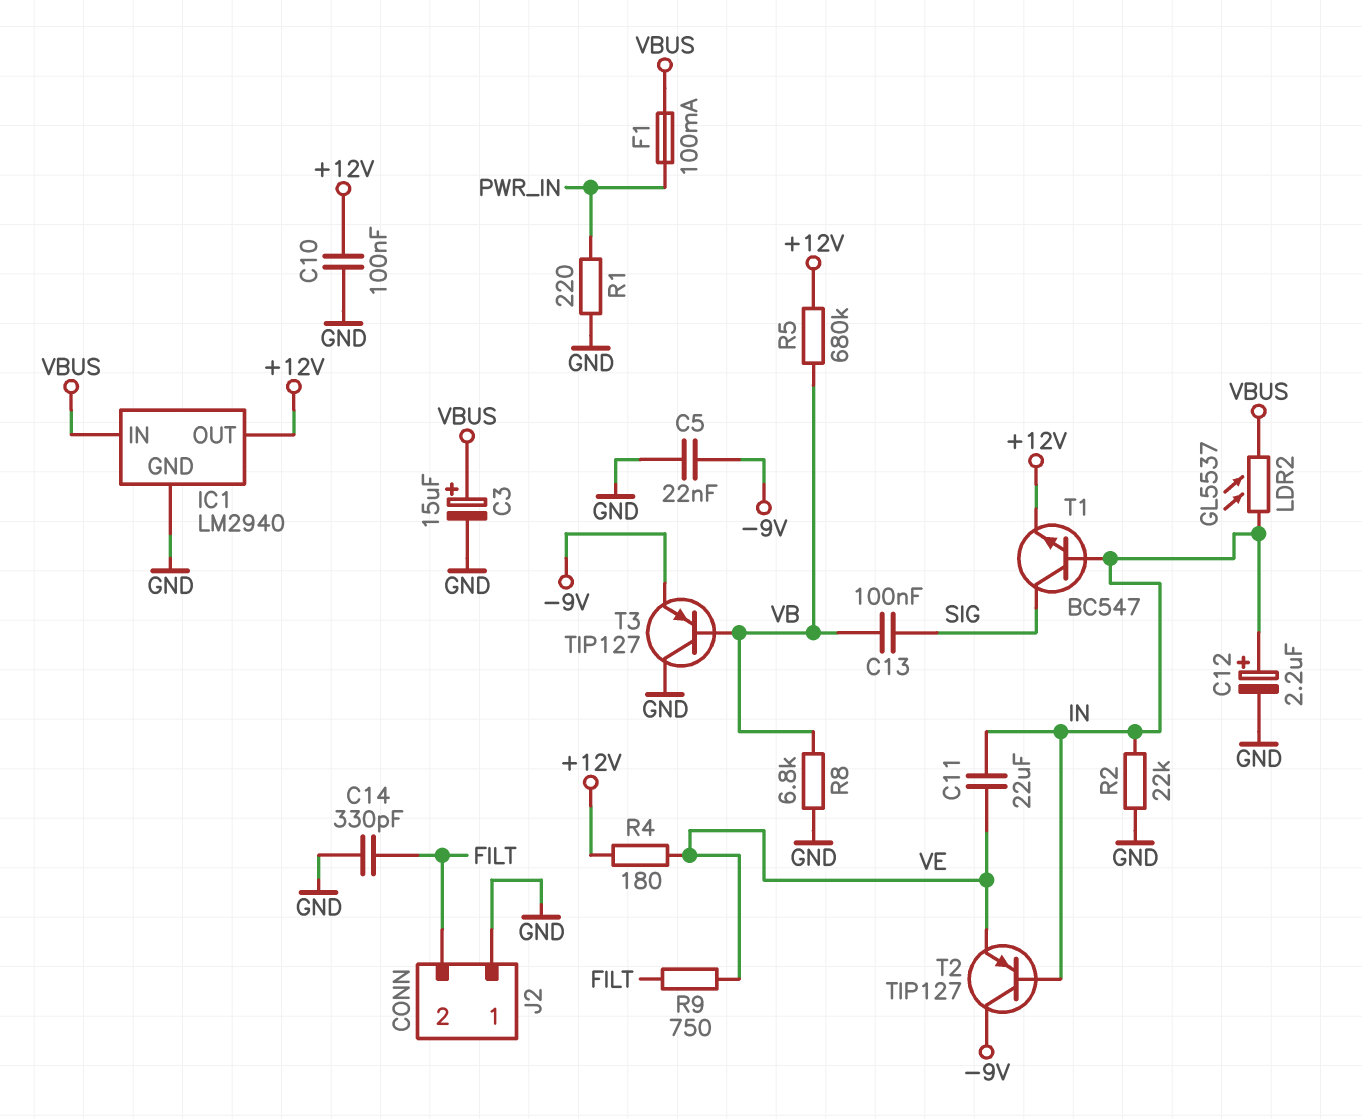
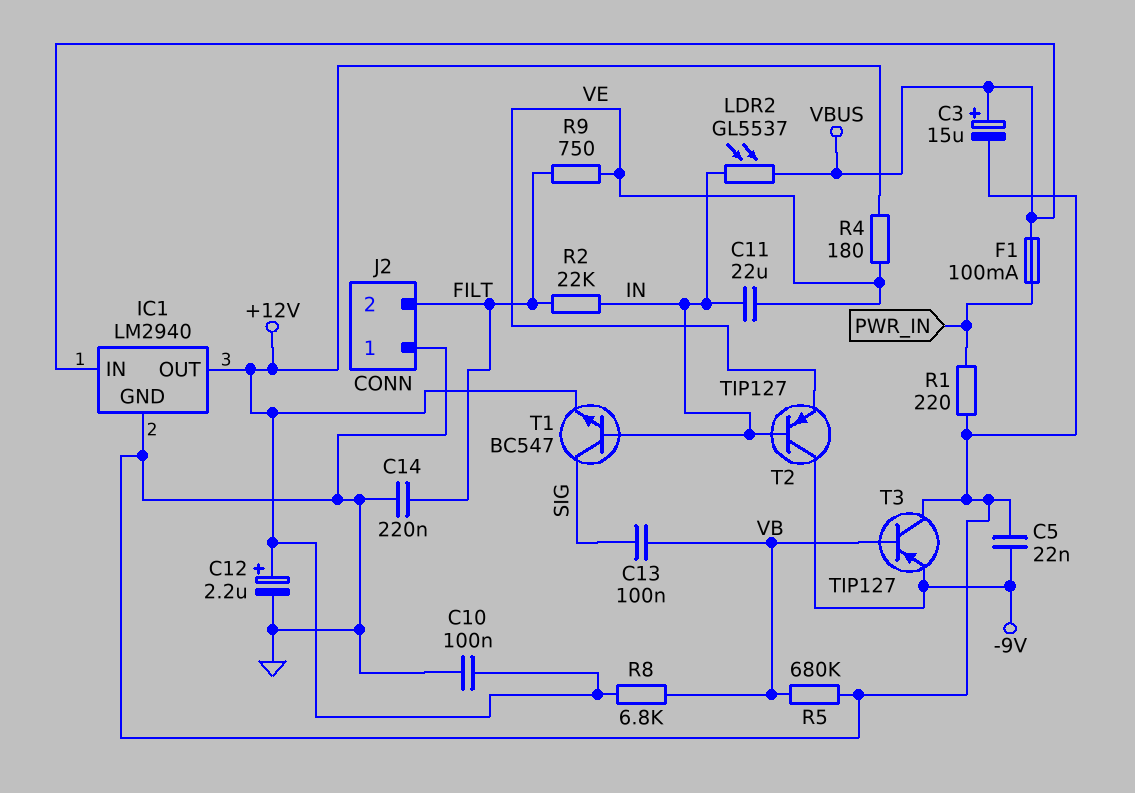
C12: 2.2uF (plus IN, minus GND) -> 2.2uF (plus +12V, minus GND)
C14: 330pF (FILT, GND) -> 220nF (FILT, GND)
R2: 22k (GND, IN) -> 22k (FILT, IN)
R5: 680k (+12V, VB) -> 680k (GND, VB)
R8: 6.8k (GND, VB) -> 6.8k (+12V, VB)

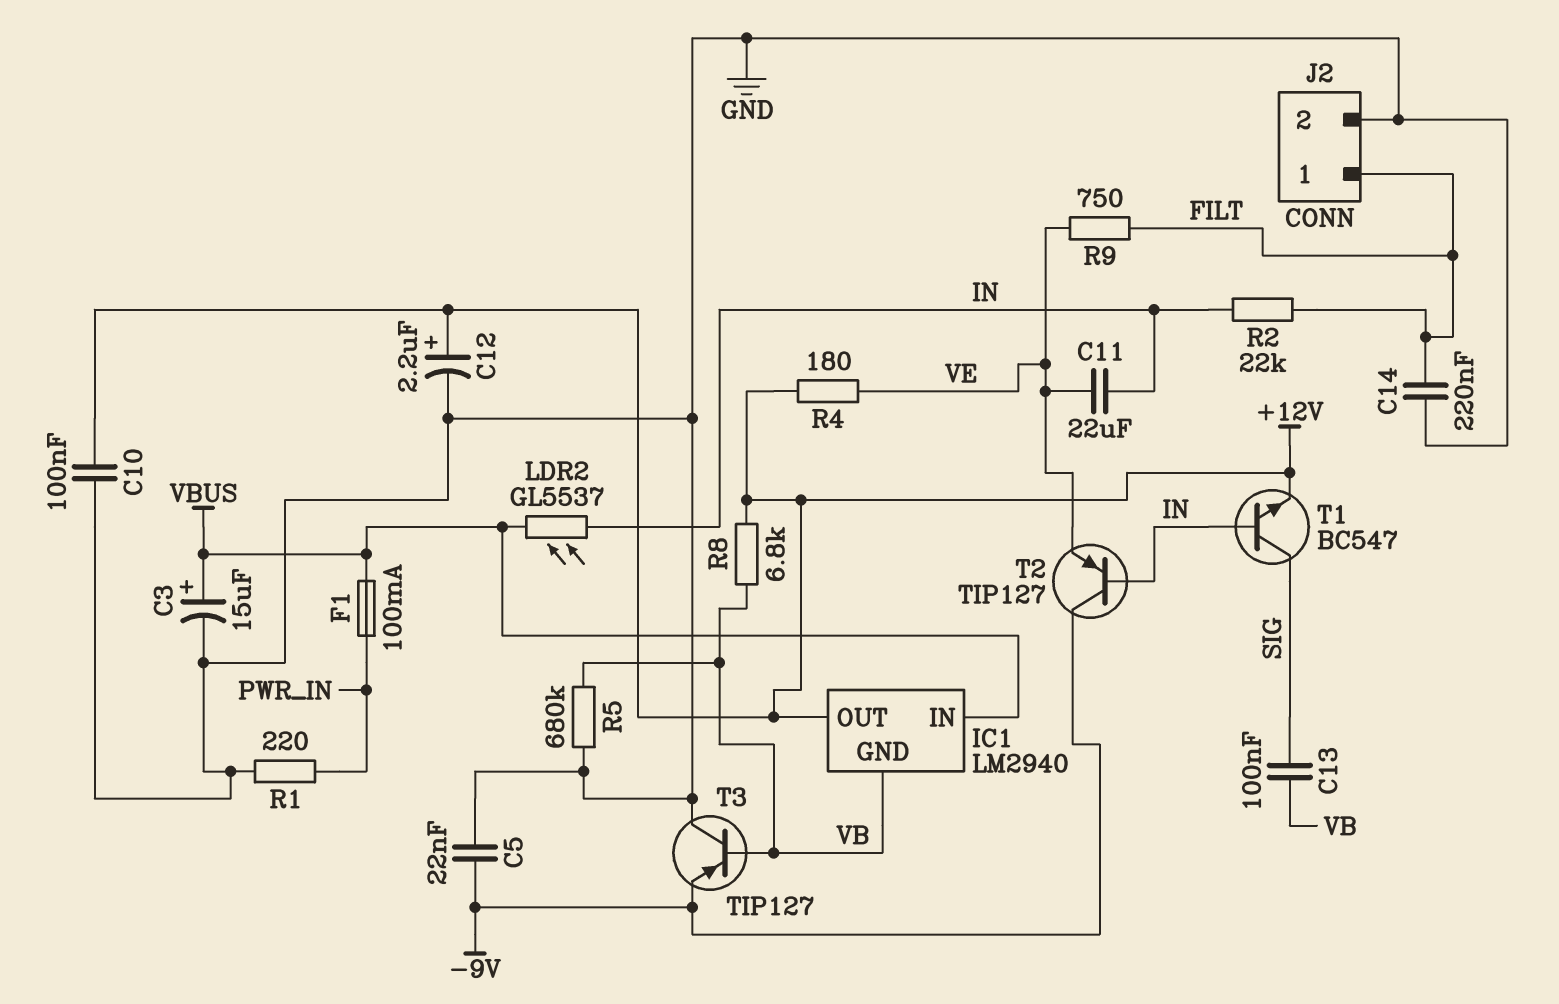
IC1 pin GND: GND -> VB
J2 pin 1: GND -> FILT
J2 pin 2: FILT -> GND

